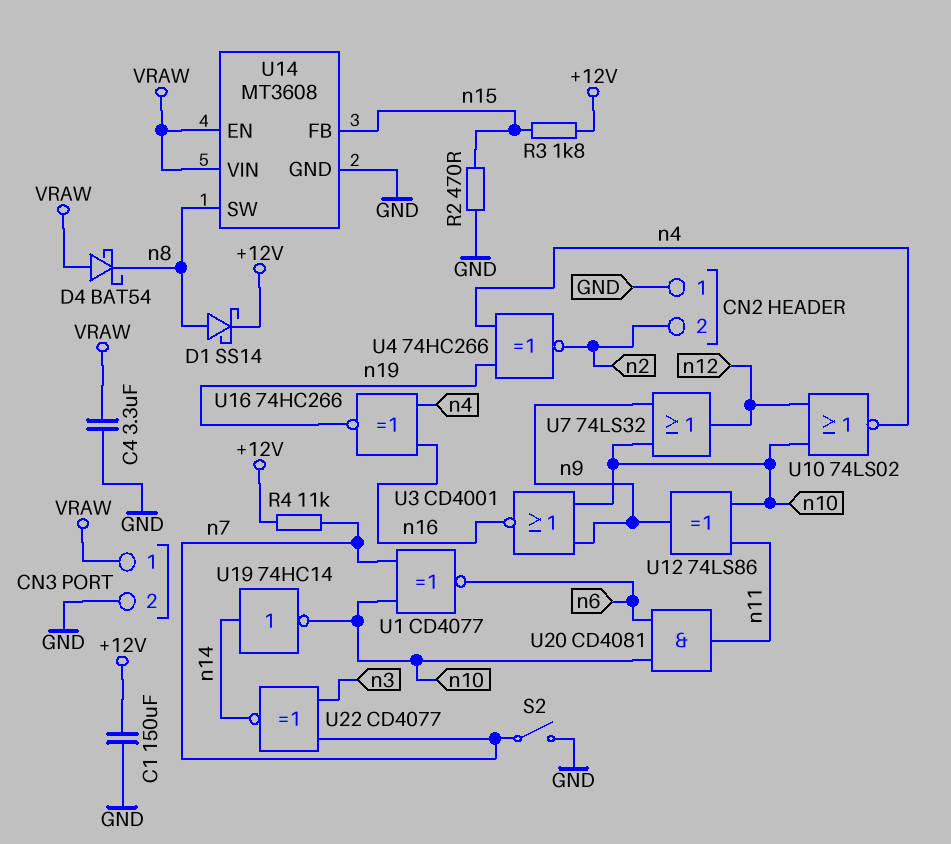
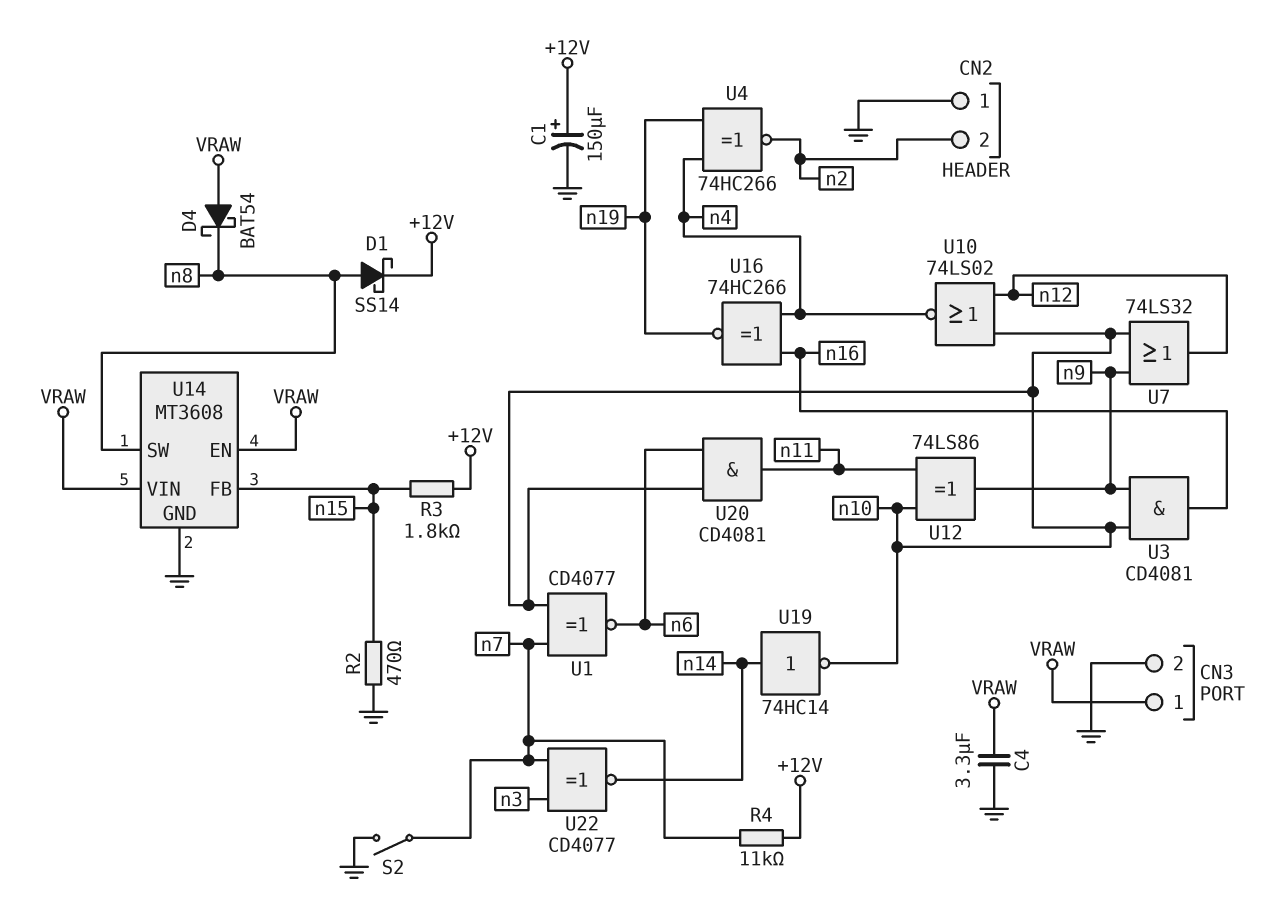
C1: 150uF (+12V, GND) -> 150uF (plus +12V, minus GND)
U3: NOR CD4001 (in n9, in n10, out n16) -> AND CD4081 (in n9, in n10, out n16)

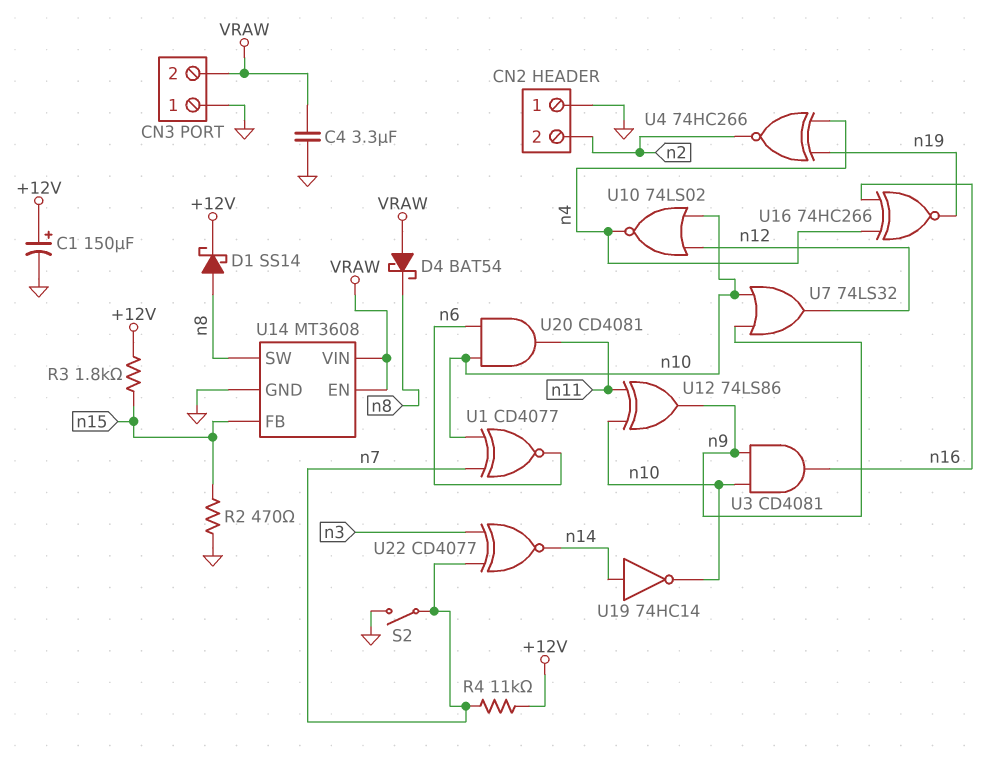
CN3 pin 1: VRAW -> GND
CN3 pin 2: GND -> VRAW

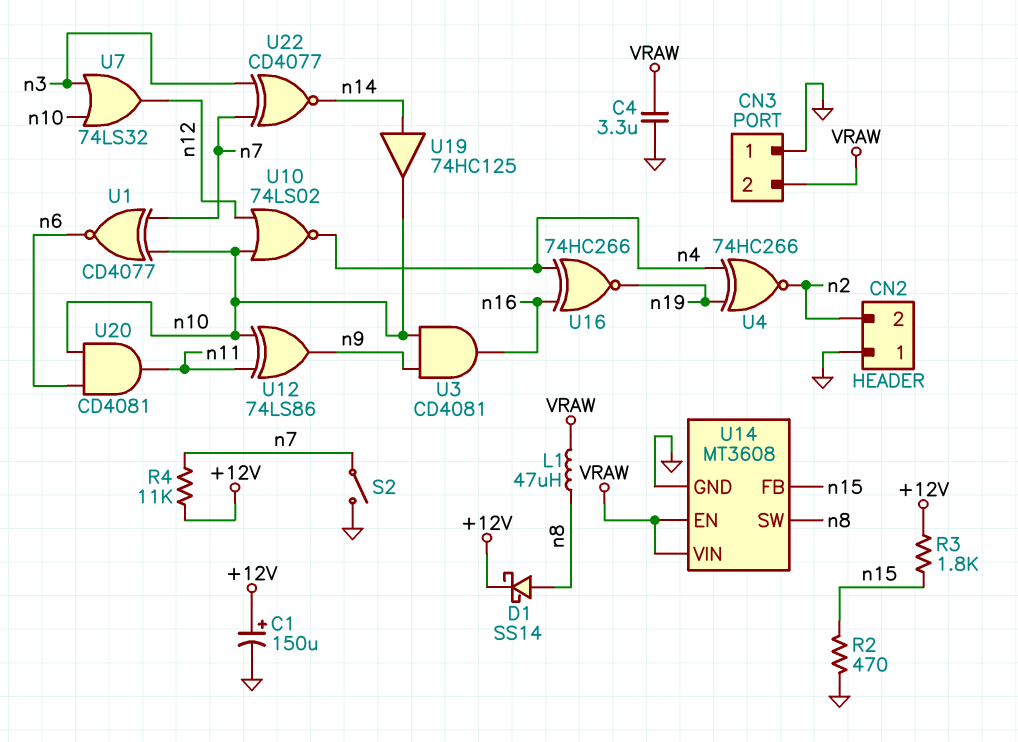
D4: schottky BAT54 (A VRAW, K n8) -> none
L1: none -> 47uH (VRAW, n8)
U7: OR 74LS32 (in n9, in n10, out n12) -> OR 74LS32 (in n3, in n10, out n12)
U19: NOT 74HC14 (in n14, out n10) -> buffer 74HC125 (in n14, out n10)

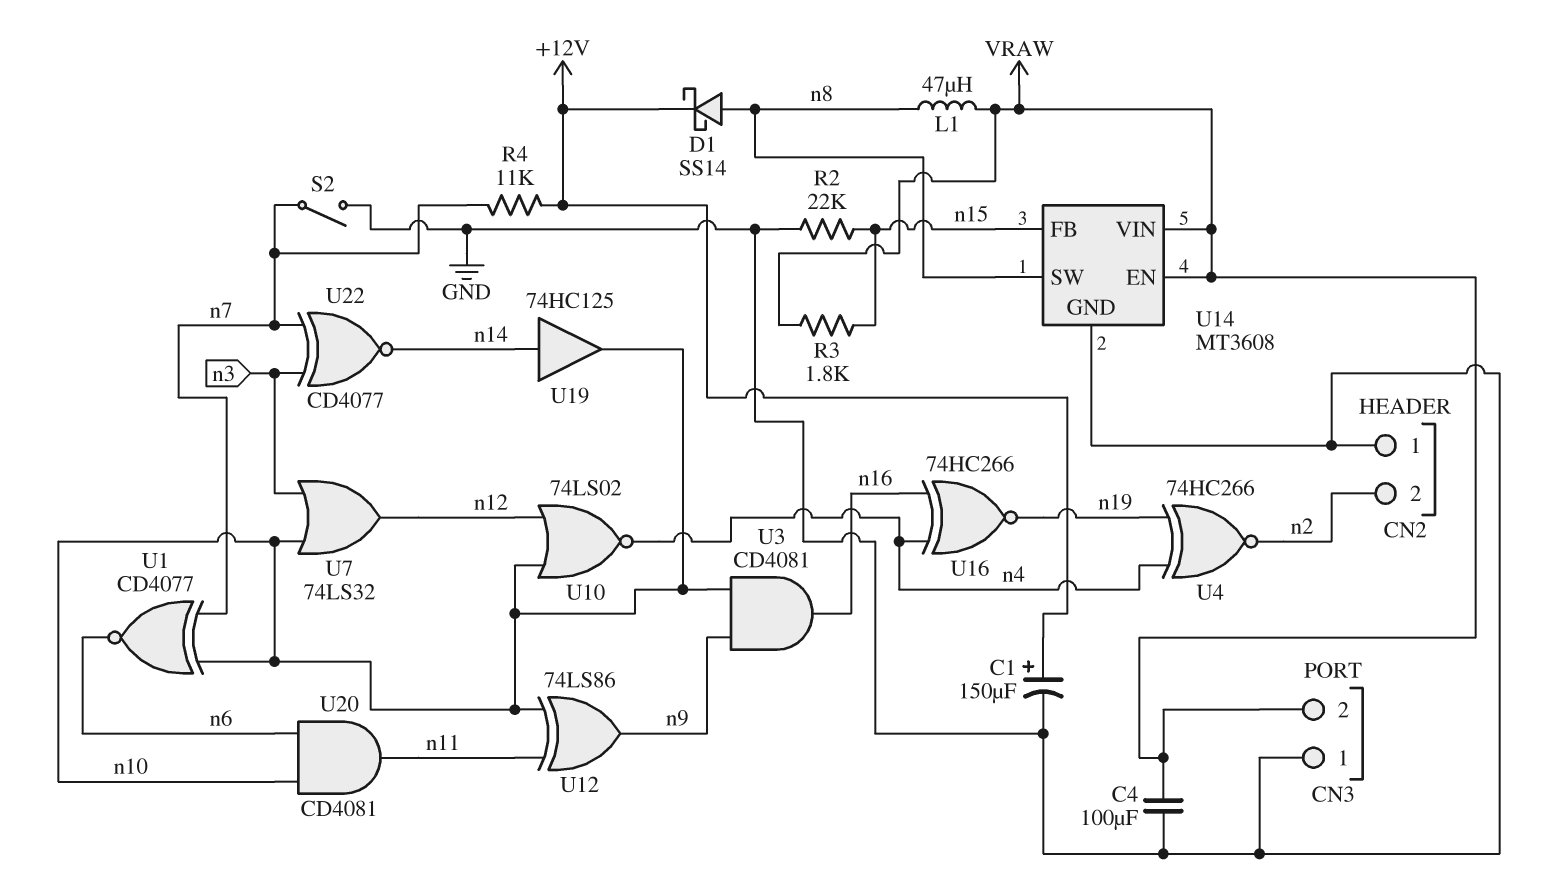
C4: 3.3uF (GND, VRAW) -> 100uF (GND, VRAW)
R2: 470 (GND, n15) -> 22k (GND, n15)
R3: 1.8k (+12V, n15) -> 1.8k (VRAW, n15)

